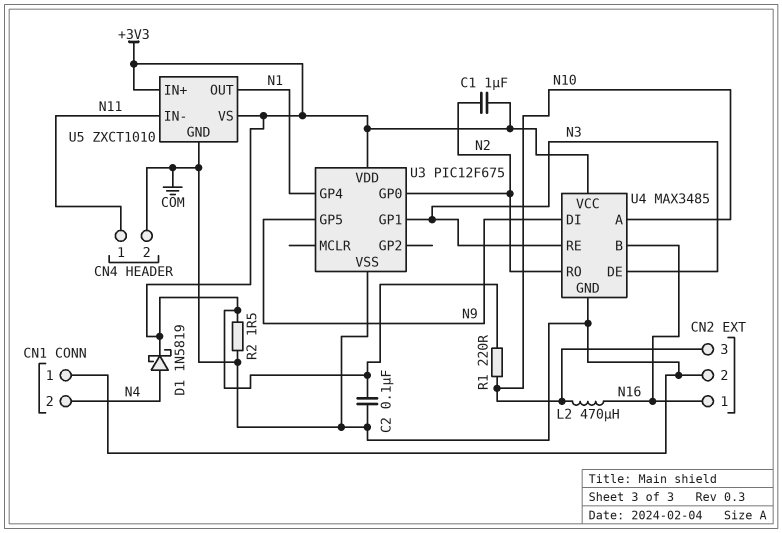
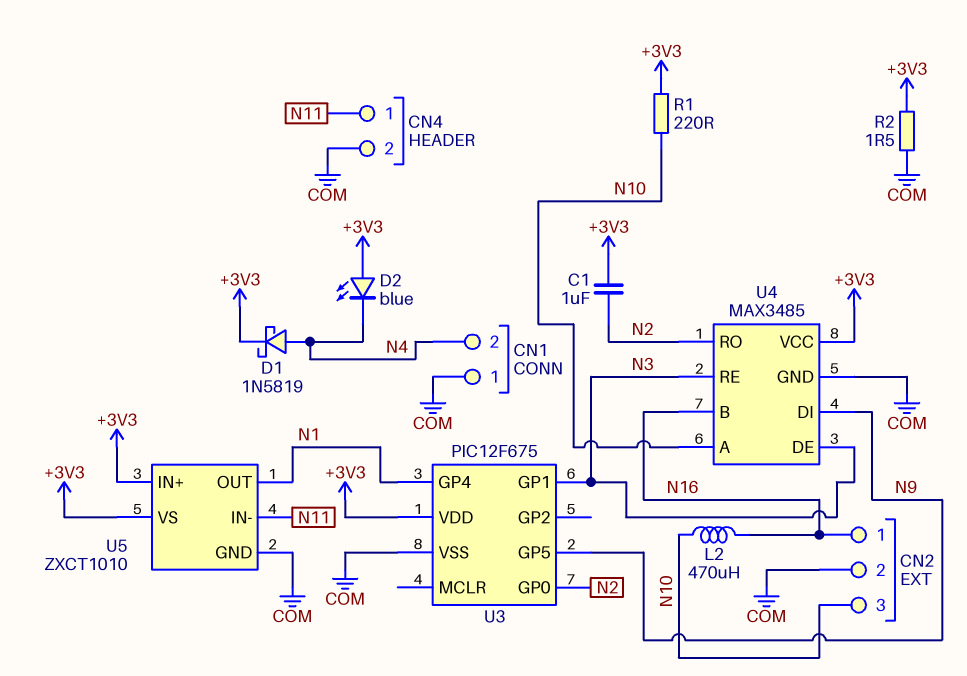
C2: 100nF (+3V3, COM) -> none
D2: none -> LED blue (A +3V3, K N4)

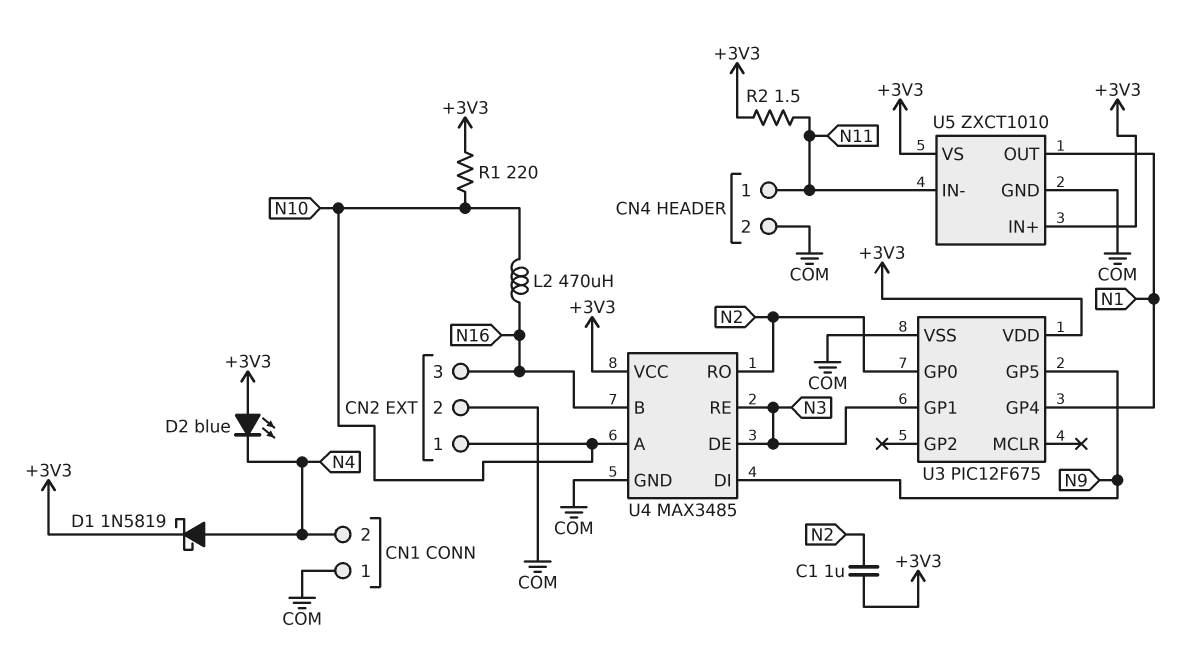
CN2 pin 1: N16 -> N10
CN2 pin 3: N10 -> N16
R2: 1.5 (+3V3, COM) -> 1.5 (+3V3, N11)

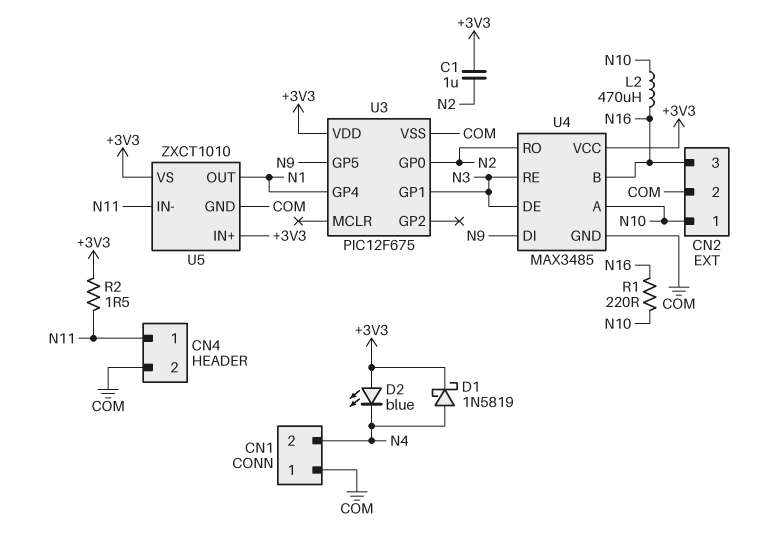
R1: 220 (+3V3, N10) -> 220 (N10, N16)

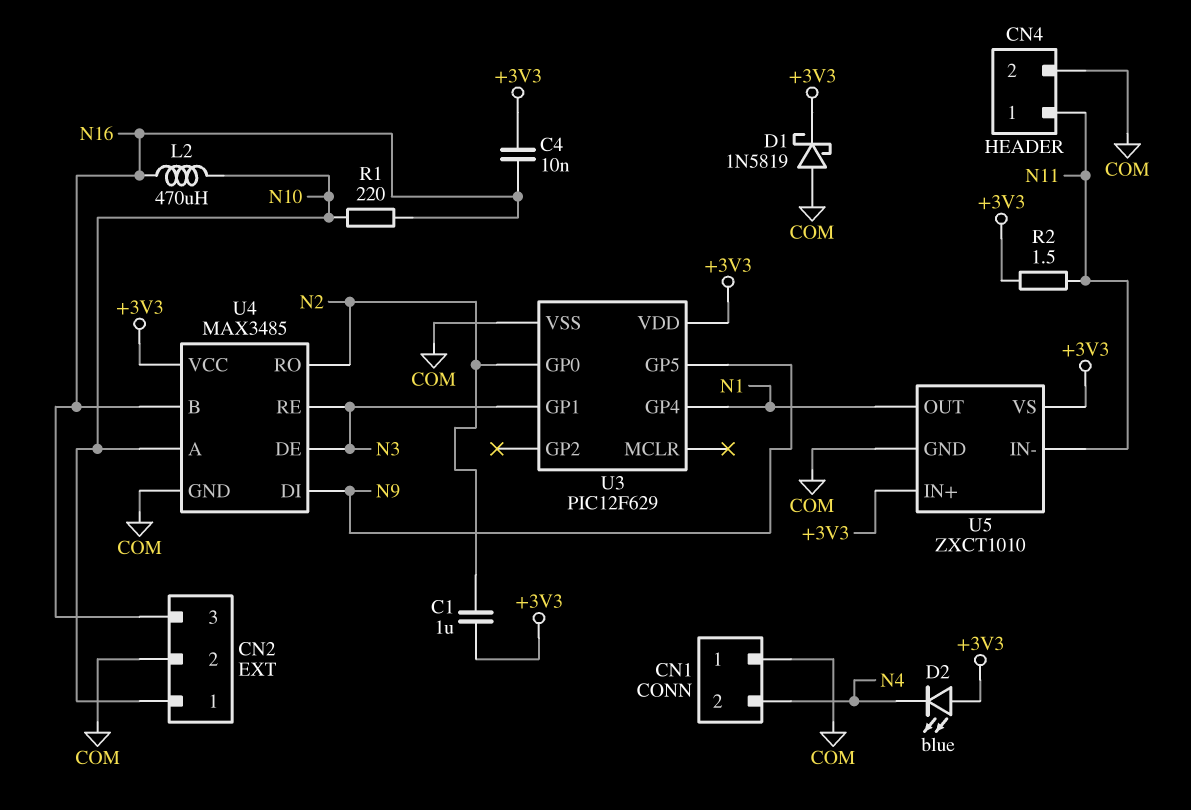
C4: none -> 10nF (+3V3, N16)
D1: schottky 1N5819 (A N4, K +3V3) -> schottky 1N5819 (A COM, K +3V3)
U3: PIC12F675 -> PIC12F629

